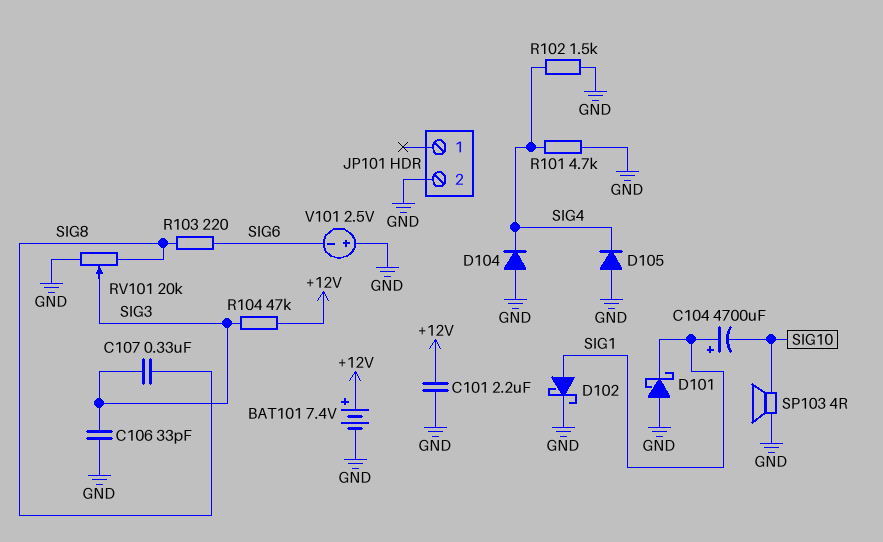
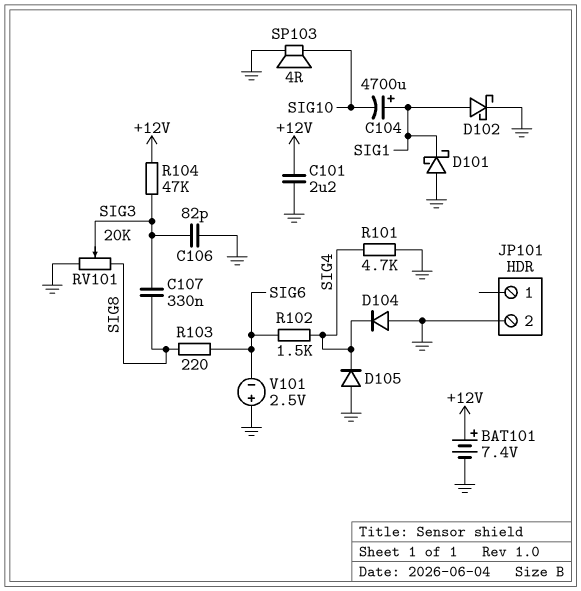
C106: 33pF (GND, SIG3) -> 82pF (GND, SIG3)
R102: 1.5k (GND, SIG4) -> 1.5k (SIG4, SIG6)

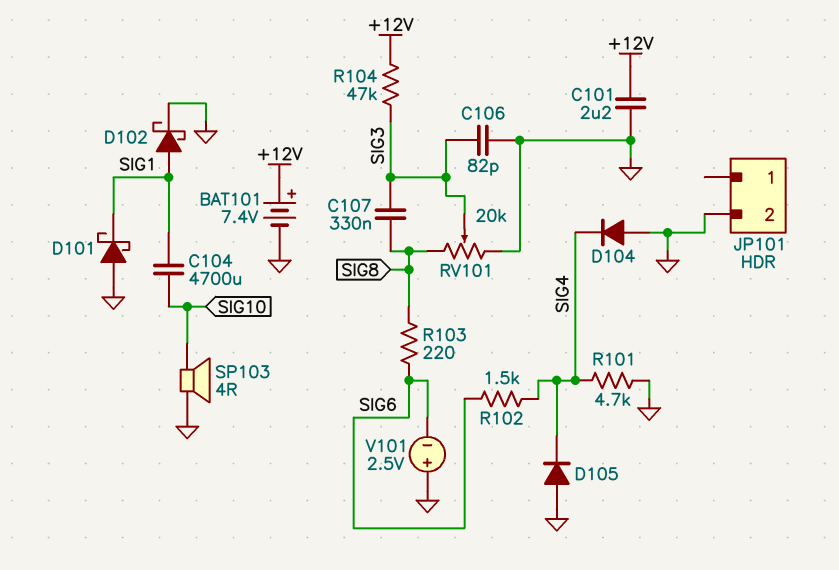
C104: 4700uF (plus SIG1, minus SIG10) -> 4700uF (SIG1, SIG10)

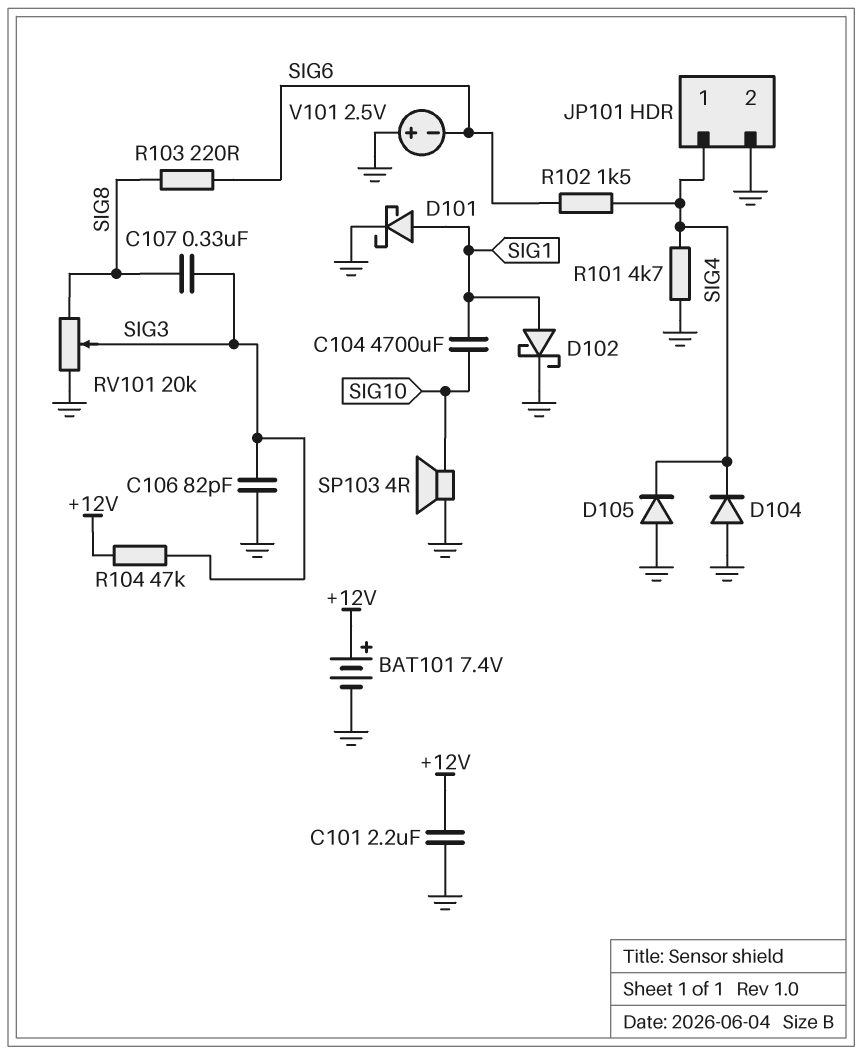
D101: schottky (A GND, K SIG1) -> schottky (A SIG1, K GND)
JP101 pin 1: none -> SIG4

